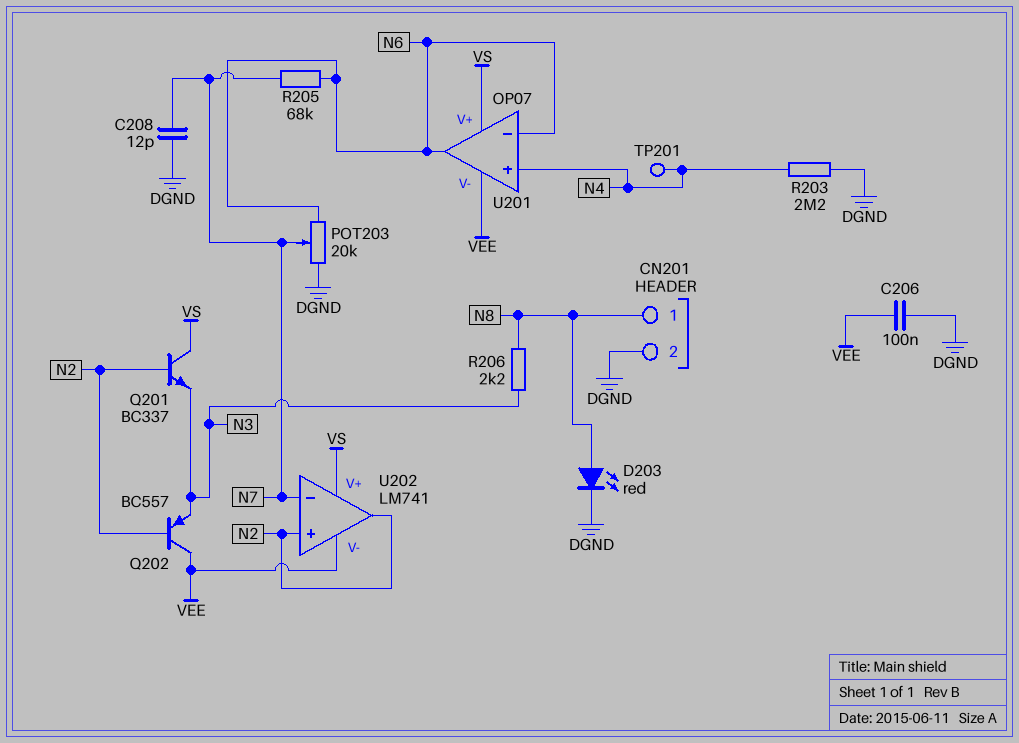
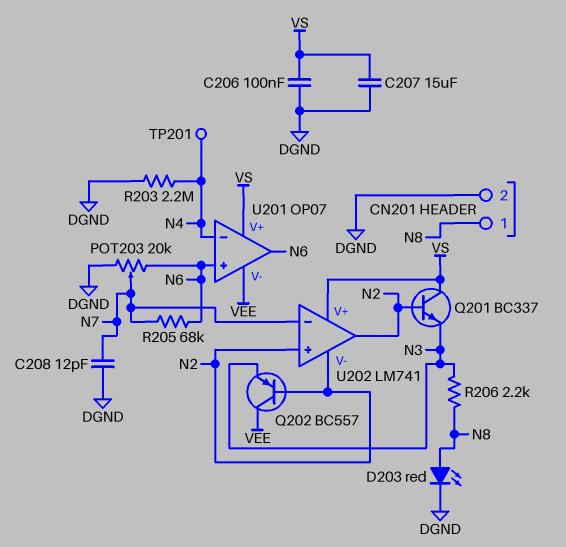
C206: 100nF (DGND, VEE) -> 100nF (DGND, VS)
C207: none -> 15uF (DGND, VS)
U201 pin in+: N4 -> N6
U201 pin in-: N6 -> N4
U202 pin V-: VEE -> N2

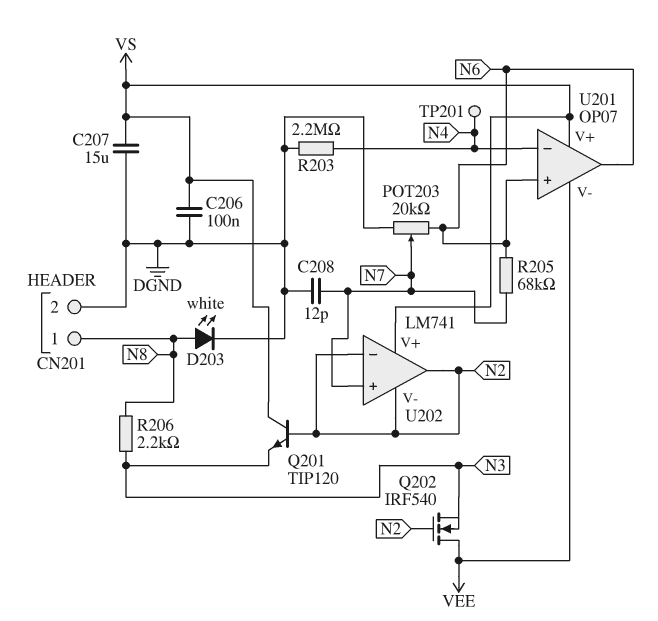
D203: LED red (A N8, K DGND) -> LED white (A N8, K DGND)
Q201: NPN BC337 (B N2, C VS, E N3) -> NPN TIP120 (B N2, C VS, E N3)
Q202: PNP BC557 (B N2, C VEE, E N3) -> NMOS IRF540 (G N2, D VEE, S N3)
U202 pin in+: N2 -> N7
U202 pin in-: N7 -> N2

